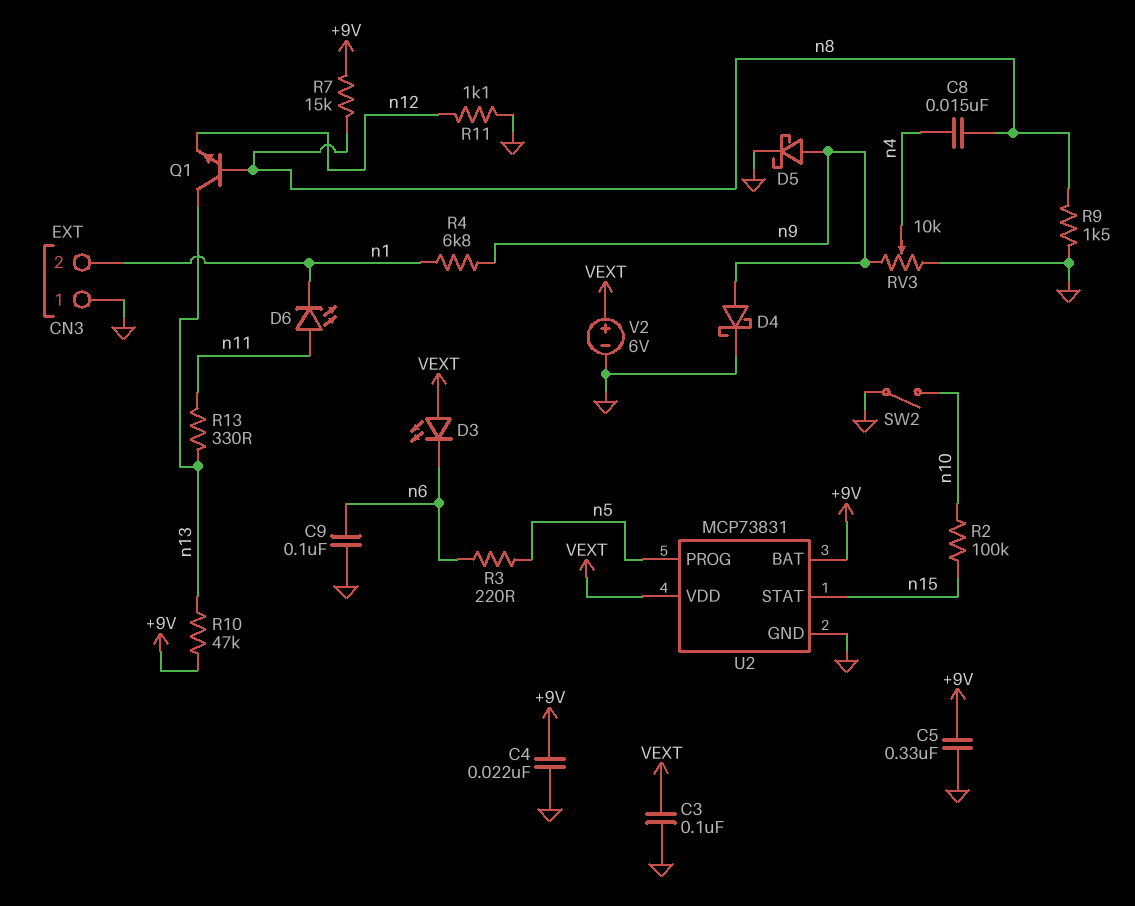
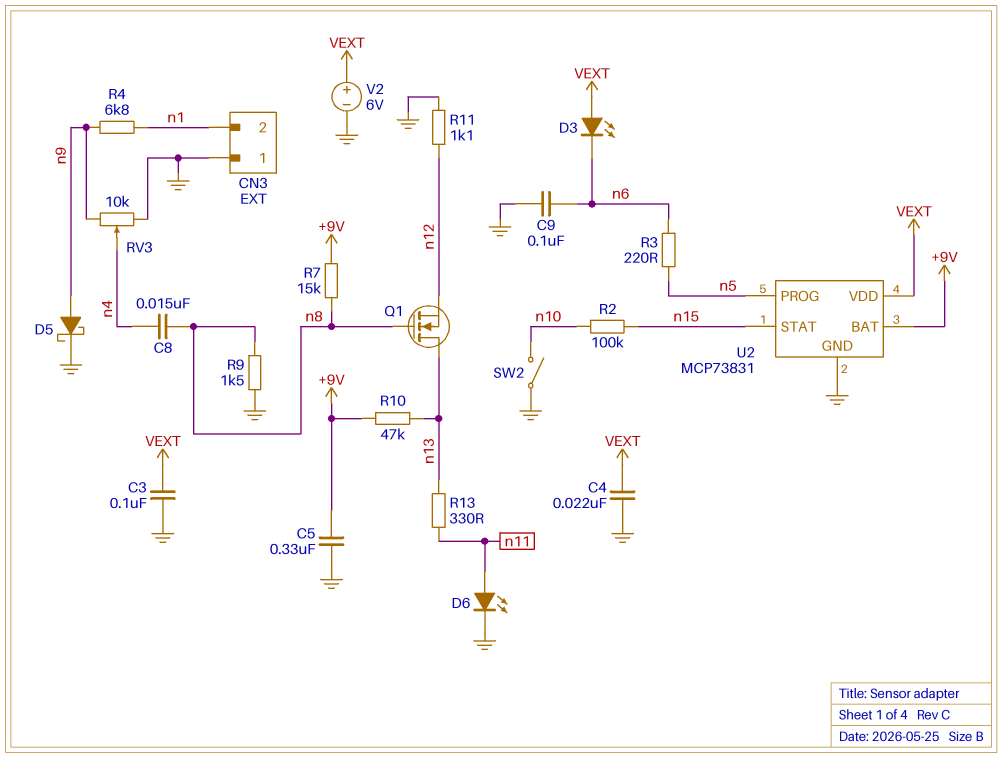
C4: 22nF (+9V, GND) -> 22nF (GND, VEXT)
D4: schottky (A n9, K GND) -> none
D6: LED (A n11, K n1) -> LED (A n11, K GND)
Q1: NPN (B n8, C n13, E n12) -> NMOS (G n8, D n13, S n12)

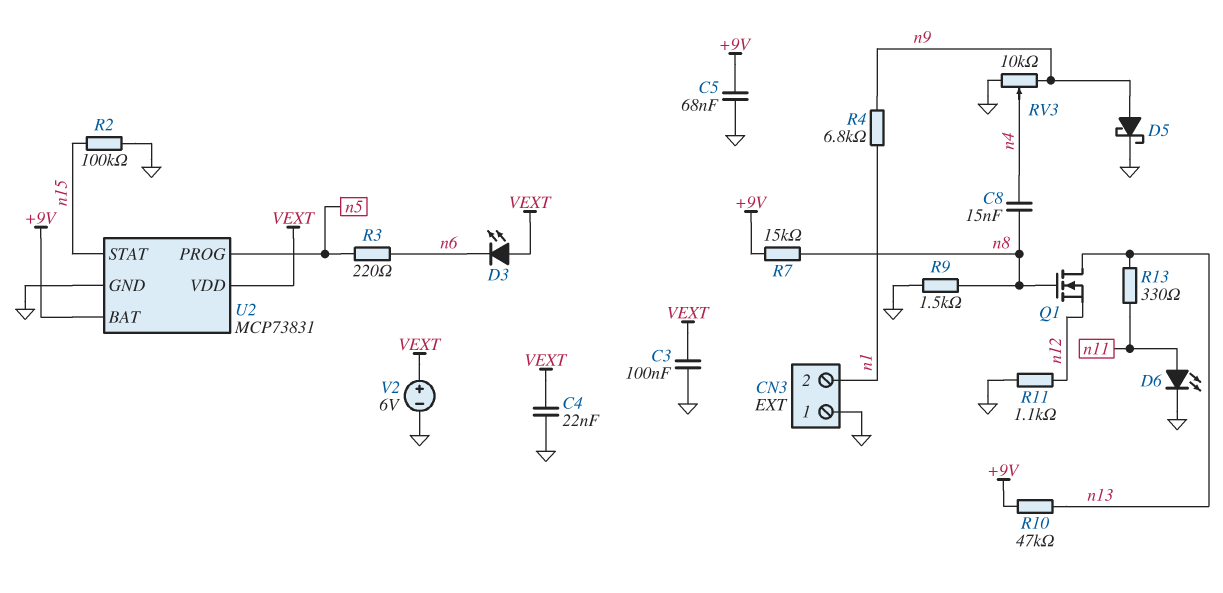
C5: 330nF (+9V, GND) -> 68nF (+9V, GND)
C9: 100nF (GND, n6) -> none
R2: 100k (n10, n15) -> 100k (GND, n15)
SW2: switch (GND, n10) -> none

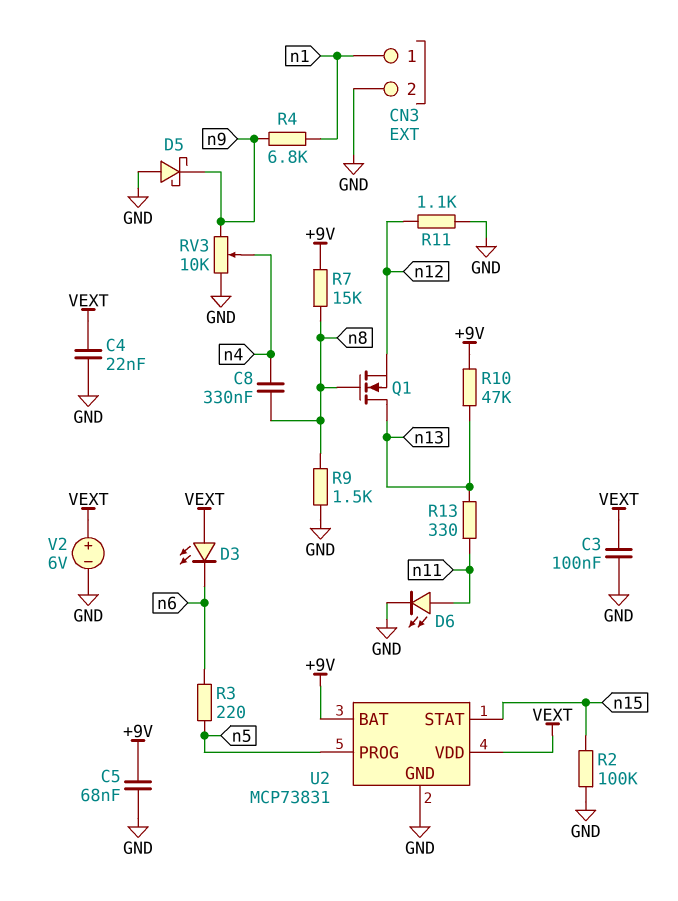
C8: 15nF (n4, n8) -> 330nF (n4, n8)
CN3 pin 1: GND -> n1
CN3 pin 2: n1 -> GND
D5: schottky (A n9, K GND) -> schottky (A GND, K n9)

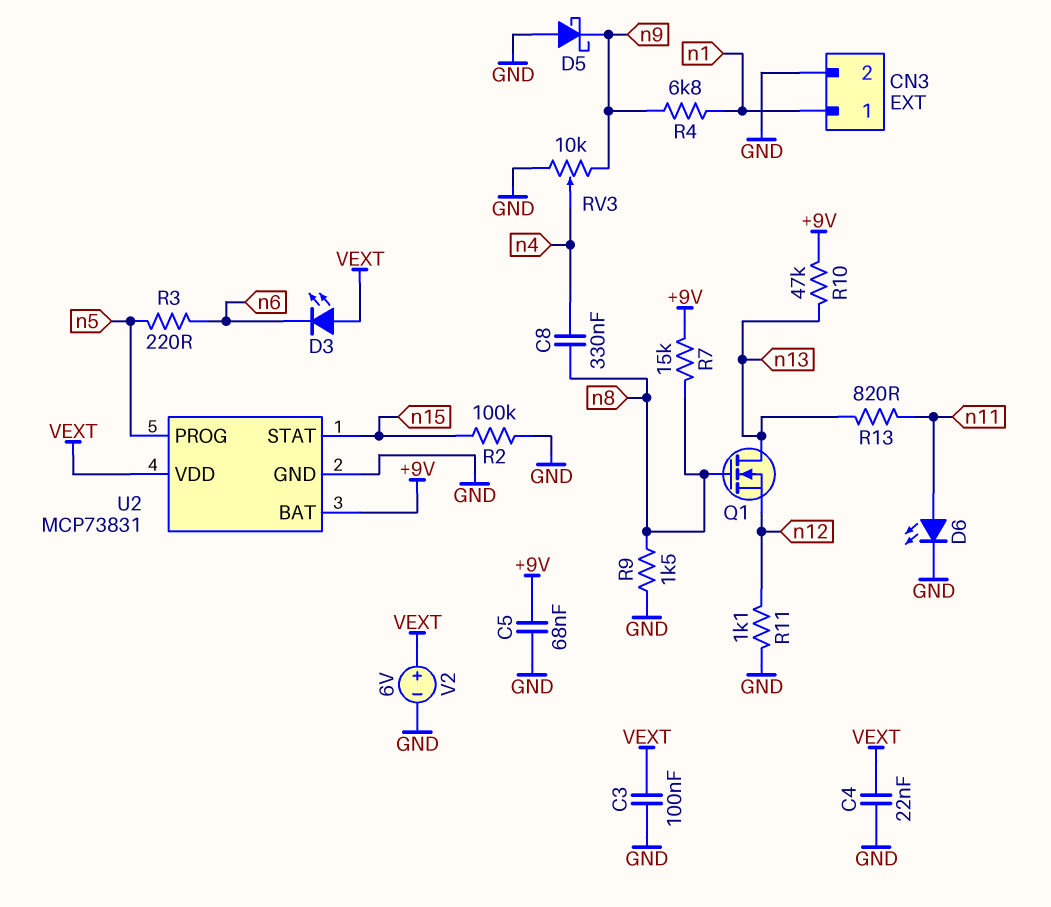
R13: 330 (n11, n13) -> 820 (n11, n13)

